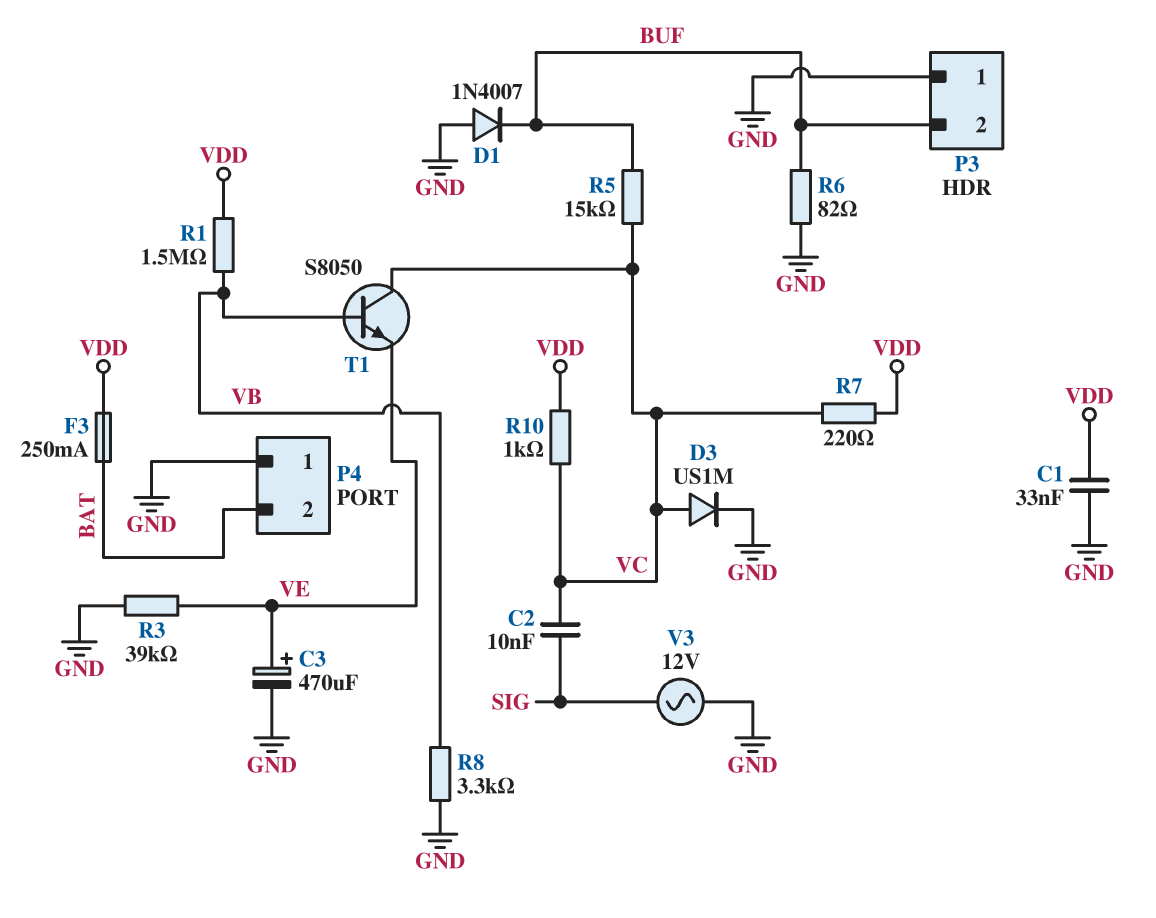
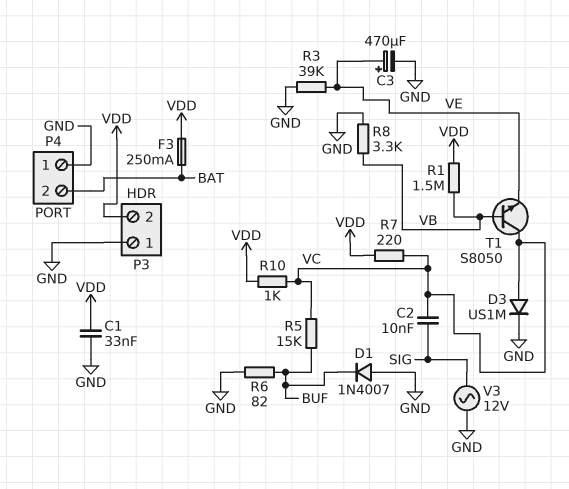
P3 pin 2: BUF -> VDD

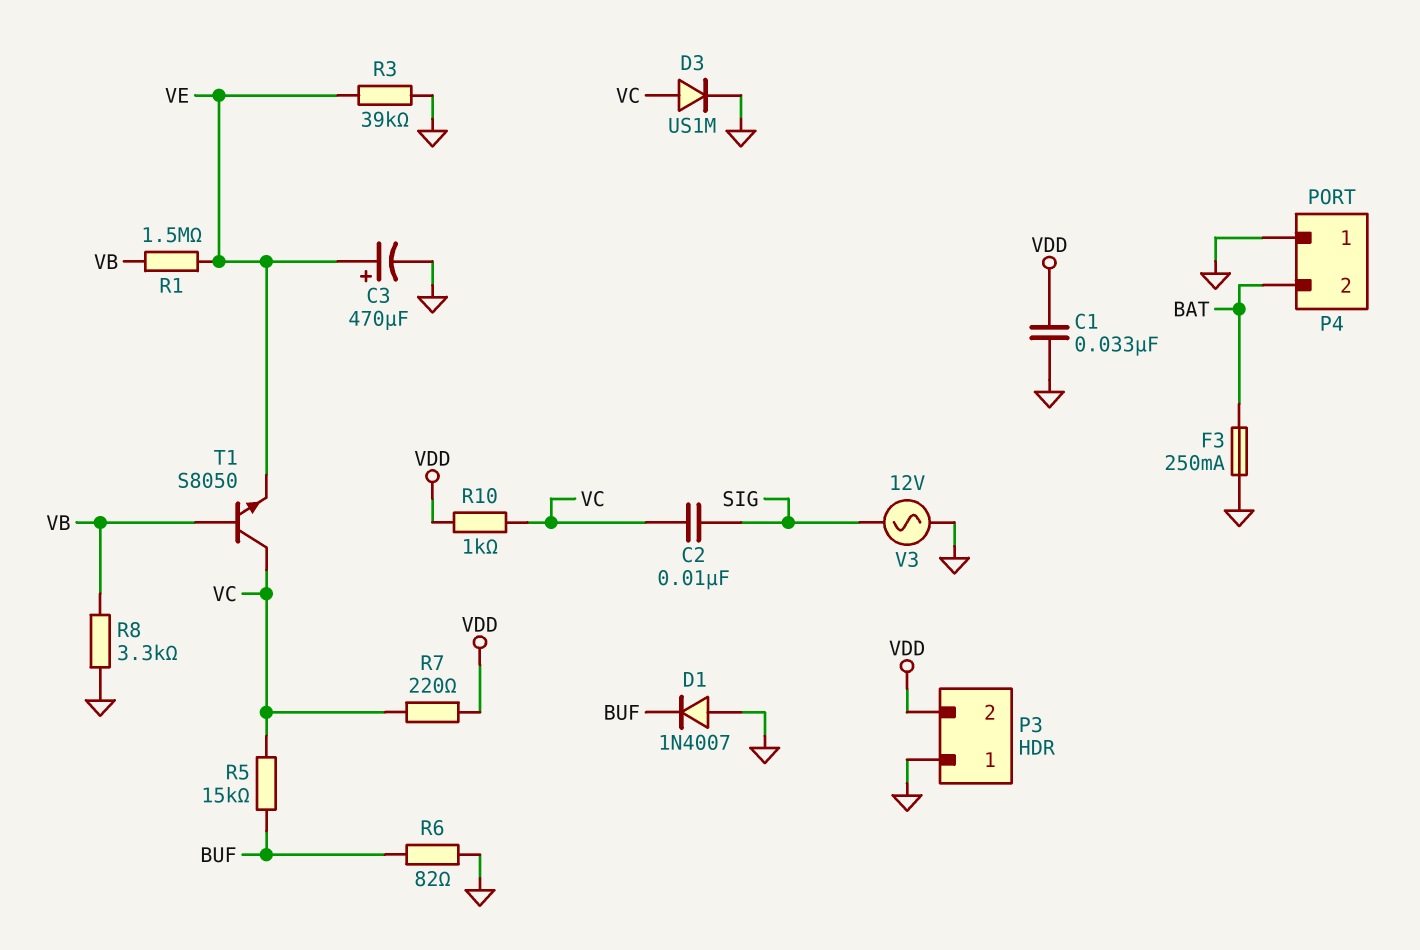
F3: 250mA (BAT, VDD) -> 250mA (BAT, GND)
R1: 1.5M (VB, VDD) -> 1.5M (VB, VE)

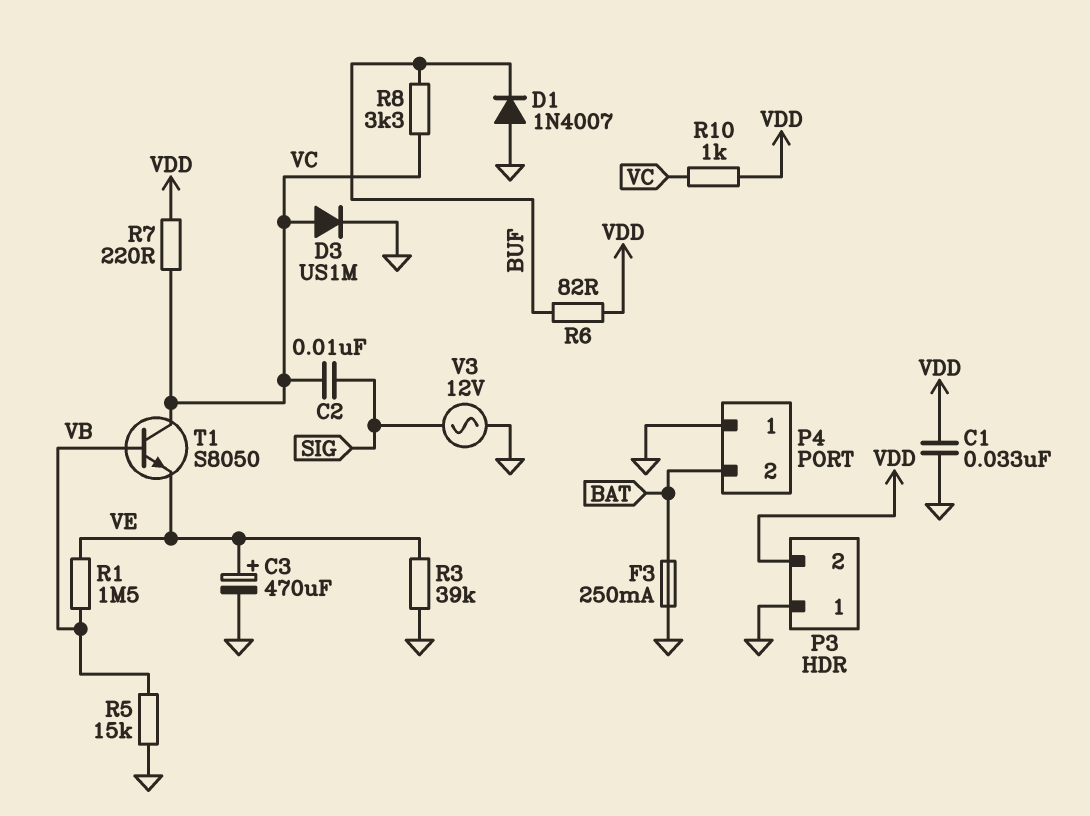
R5: 15k (BUF, VC) -> 15k (GND, VB)
R6: 82 (BUF, GND) -> 82 (BUF, VDD)
R8: 3.3k (GND, VB) -> 3.3k (BUF, VC)

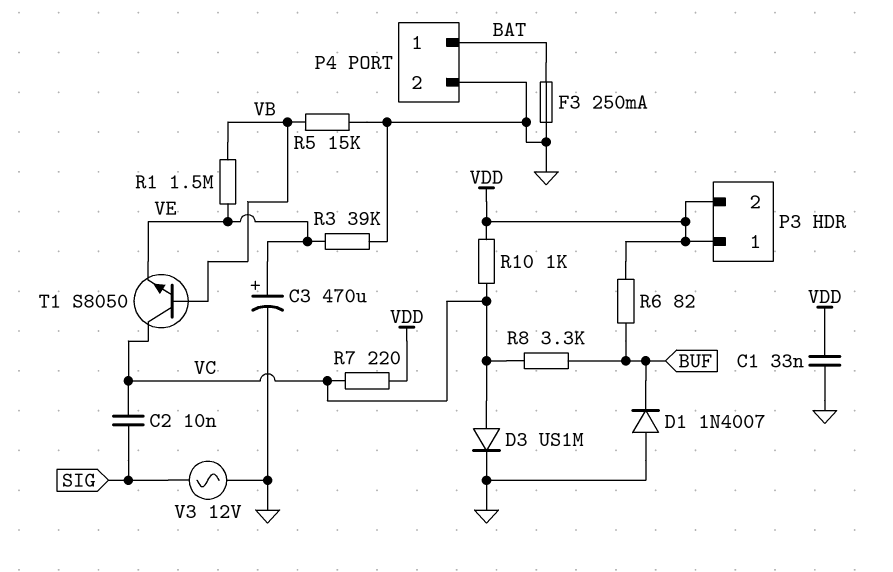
P3 pin 1: GND -> VDD
P4 pin 1: GND -> BAT
P4 pin 2: BAT -> GND

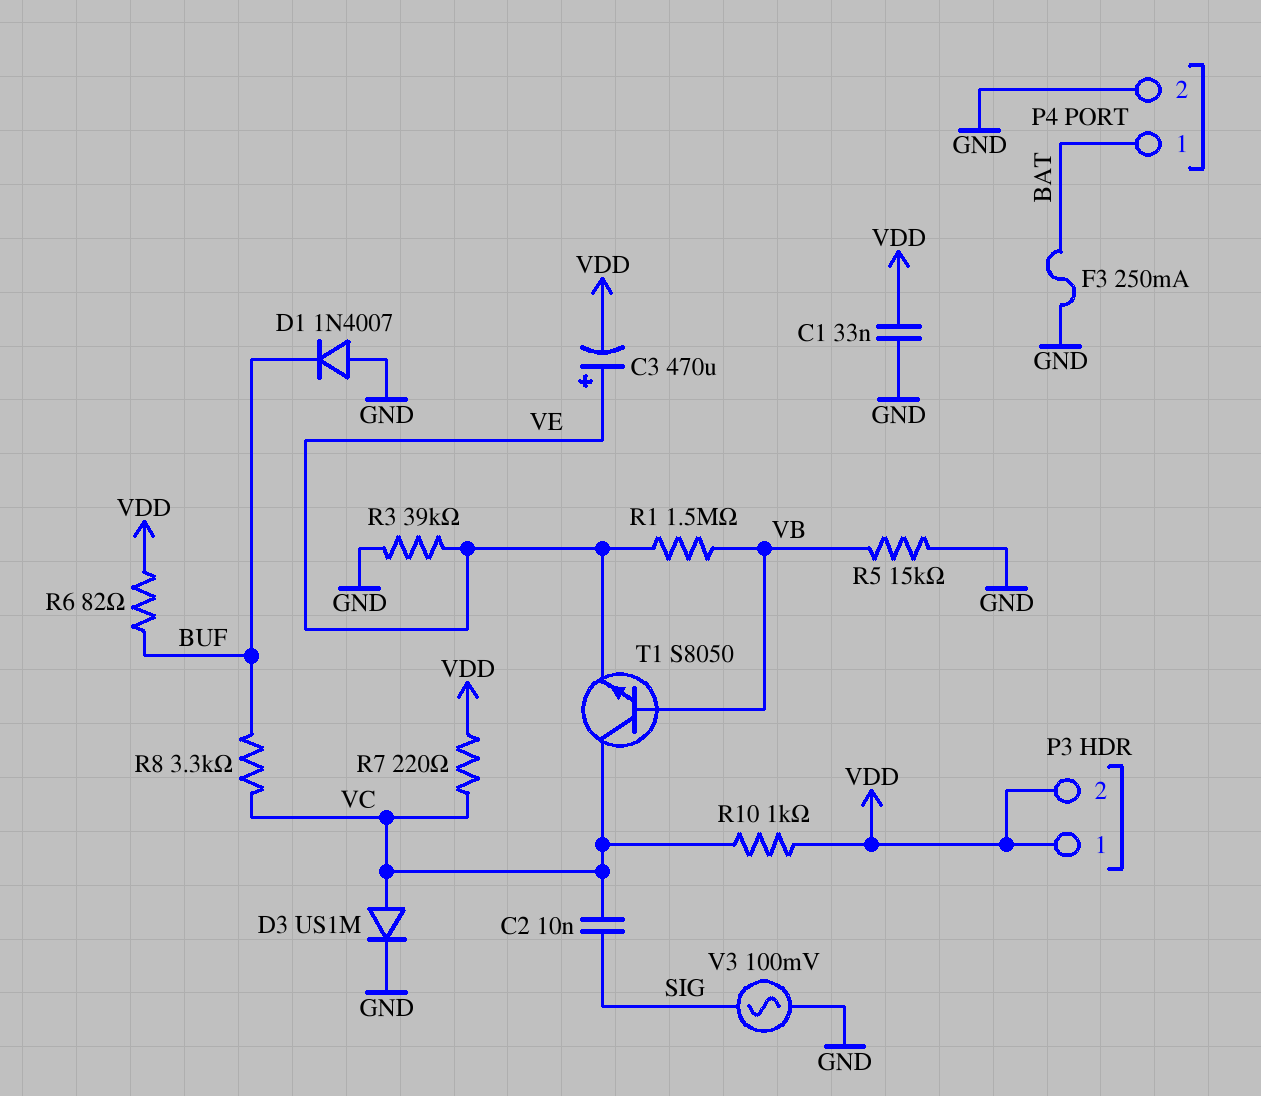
C3: 470uF (plus VE, minus GND) -> 470uF (plus VE, minus VDD)
V3: AC 12V (GND, SIG) -> AC 100mV (GND, SIG)

